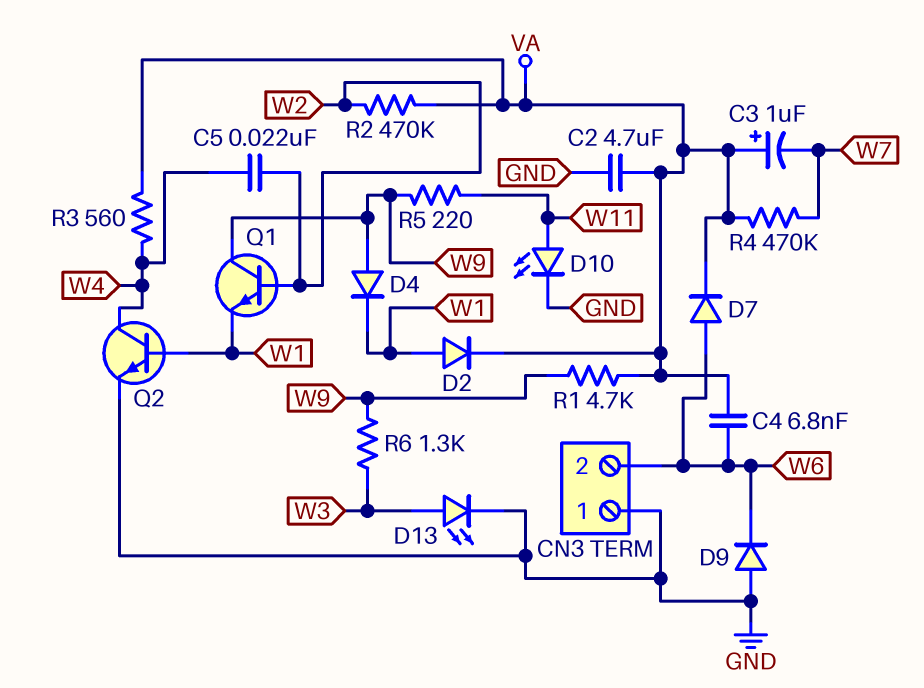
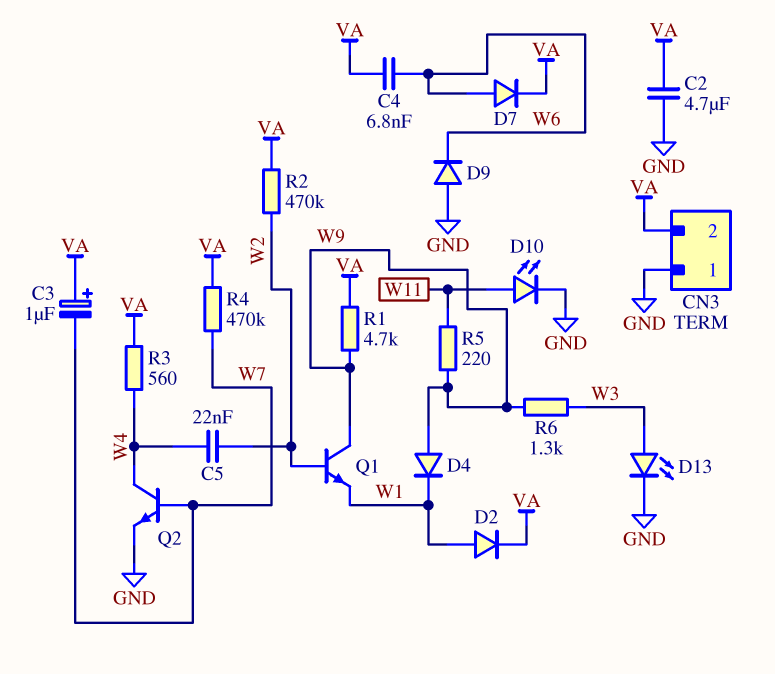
CN3 pin 2: W6 -> VA
Q2: NPN (B W1, C W4, E GND) -> NPN (B W7, C W4, E GND)

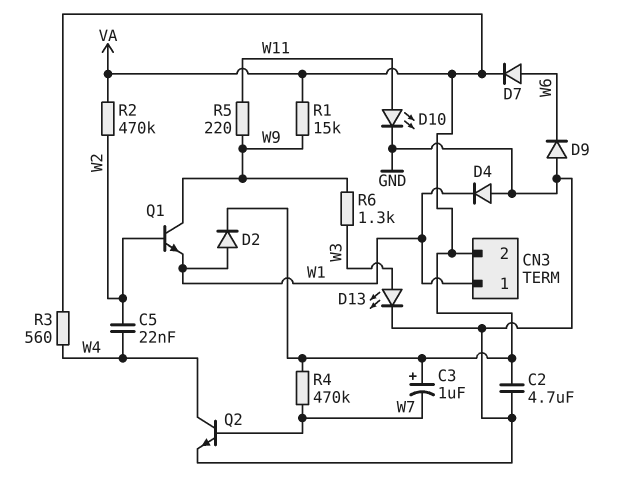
C4: 6.8nF (VA, W6) -> none
CN3 pin 1: GND -> W1
D4: diode (A W9, K W1) -> diode (A GND, K W1)
R1: 4.7k (VA, W9) -> 15k (VA, W9)

